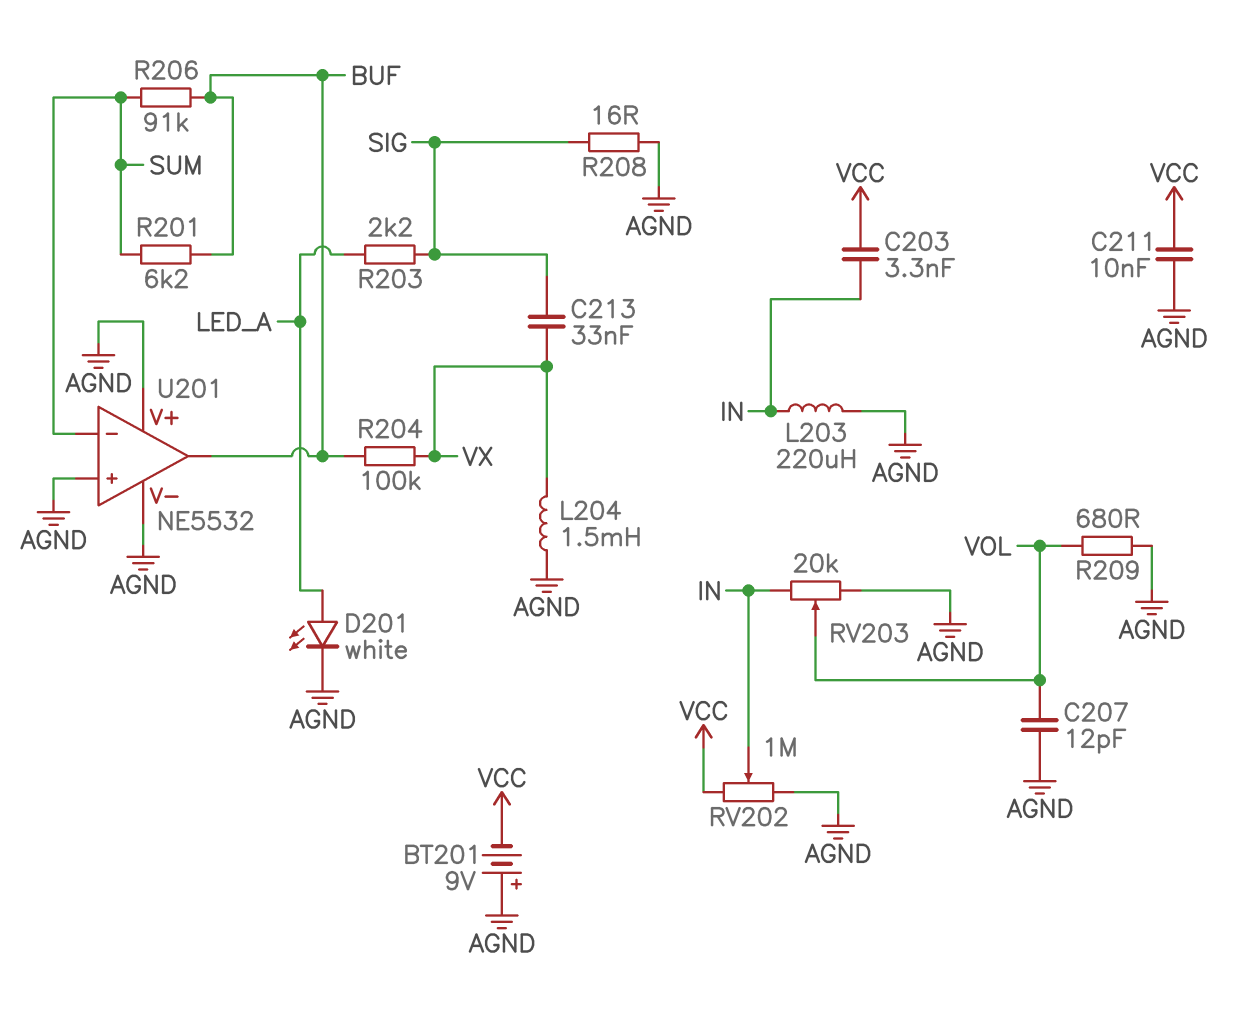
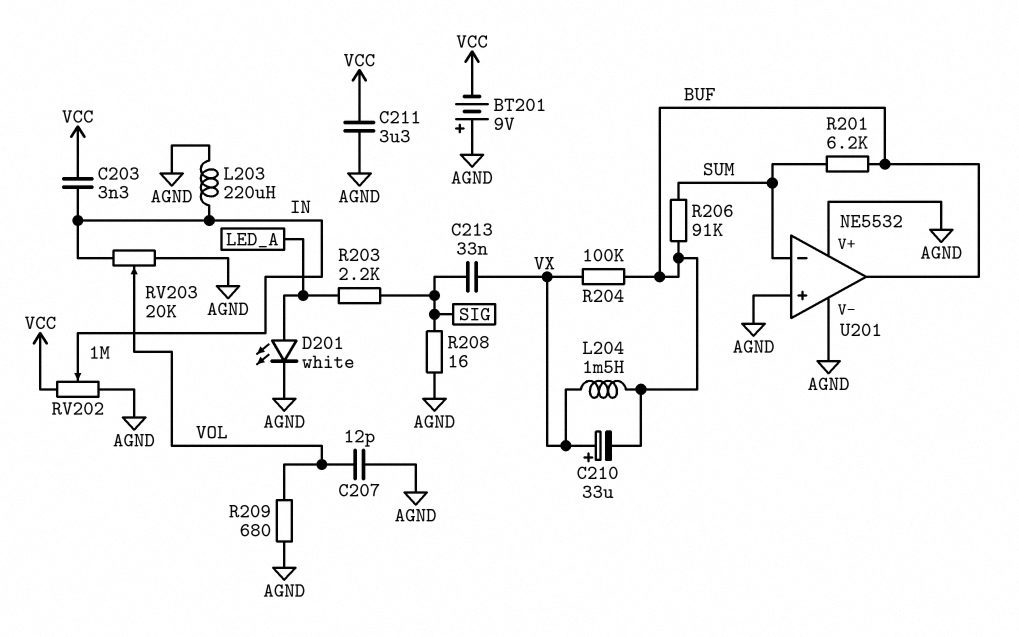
C210: none -> 33uF (plus VX, minus BUF)
C211: 10nF (AGND, VCC) -> 3.3uF (AGND, VCC)
L204: 1.5mH (AGND, VX) -> 1.5mH (BUF, VX)

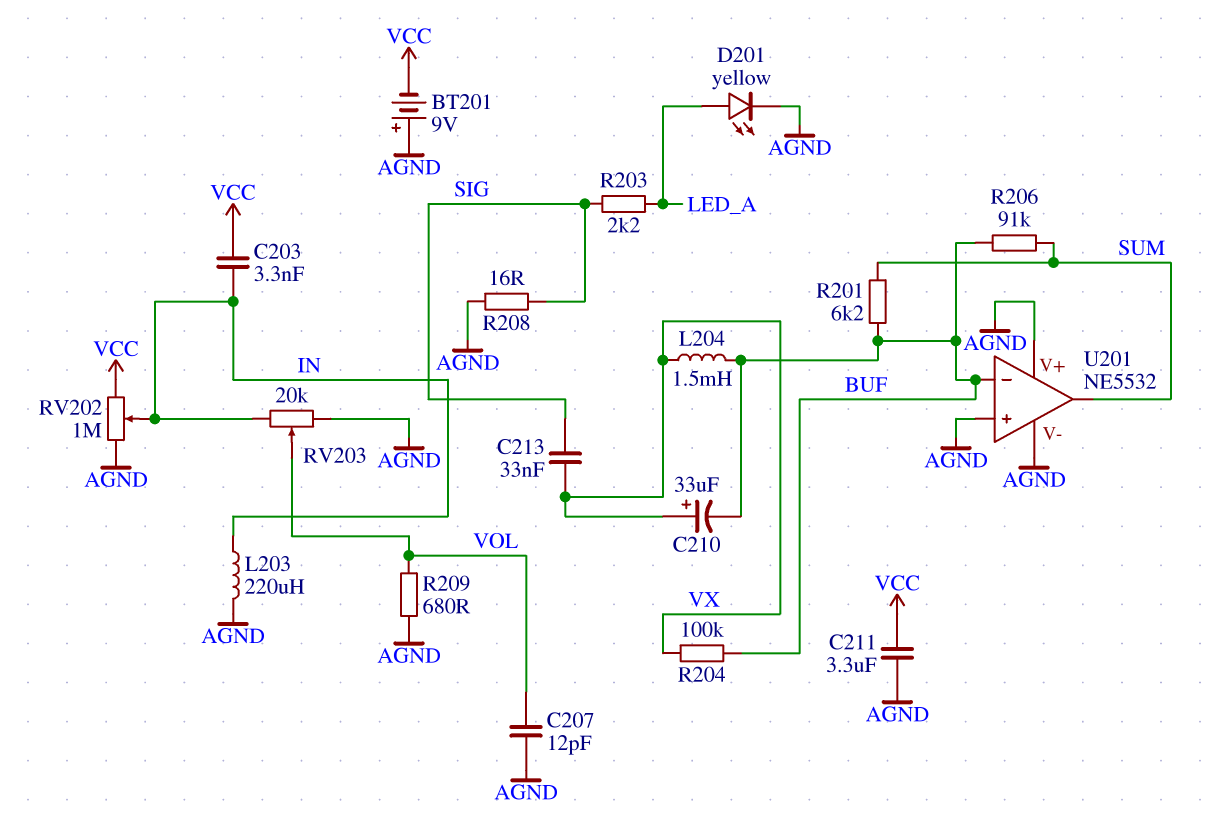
D201: LED white (A LED_A, K AGND) -> LED yellow (A LED_A, K AGND)
U201 pin in-: SUM -> BUF
U201 pin out: BUF -> SUM

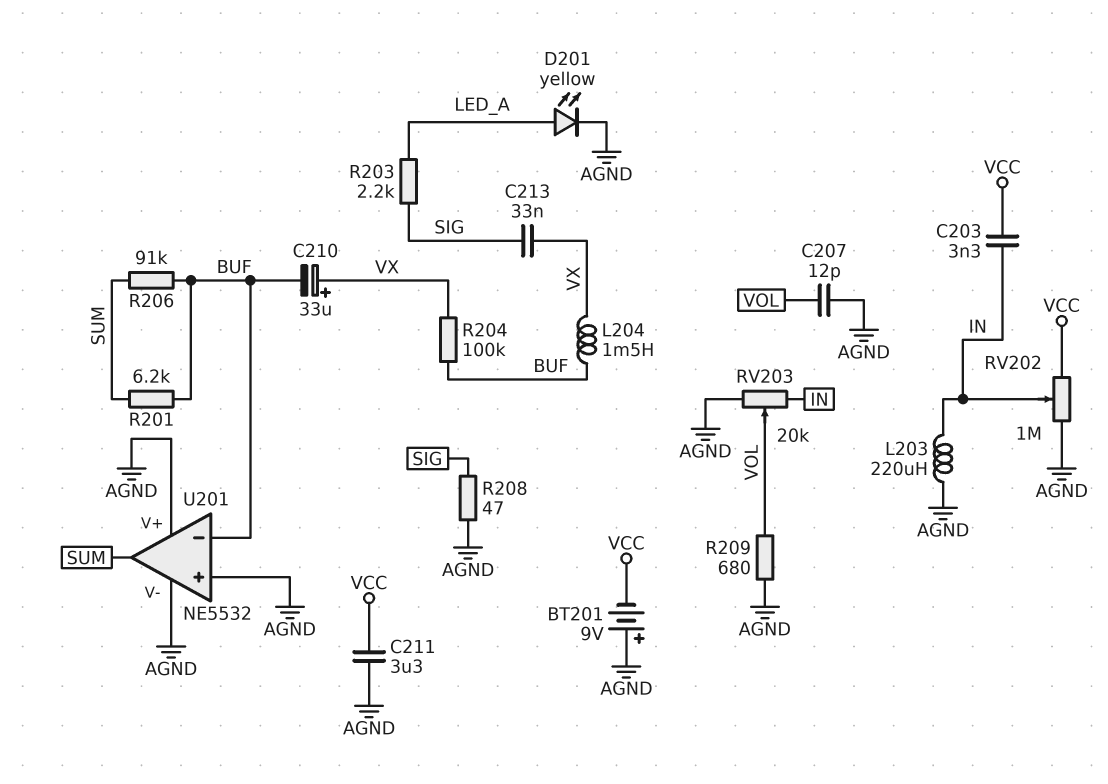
R208: 16 (AGND, SIG) -> 47 (AGND, SIG)

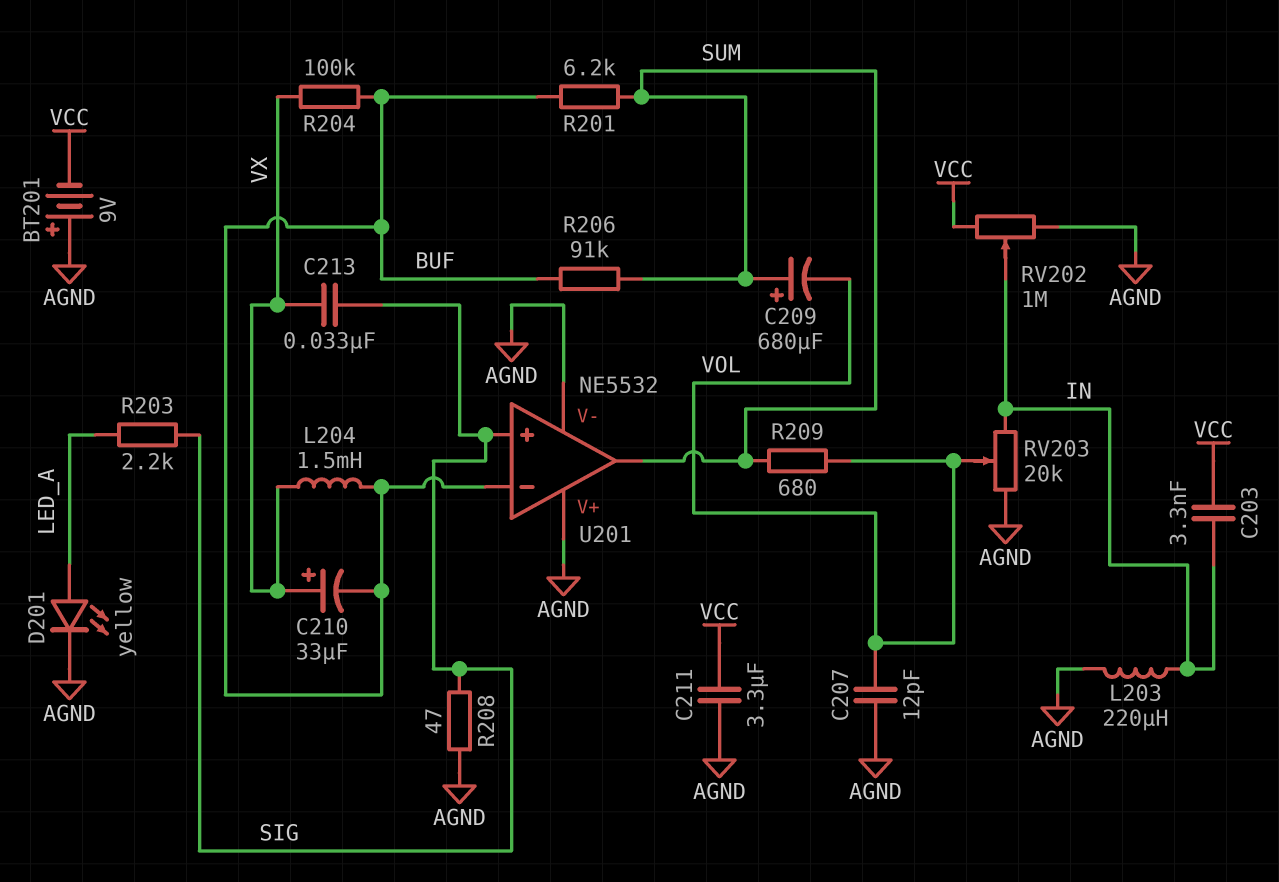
C209: none -> 680uF (plus SUM, minus VOL)
R209: 680 (AGND, VOL) -> 680 (SUM, VOL)
U201 pin in+: AGND -> SIG

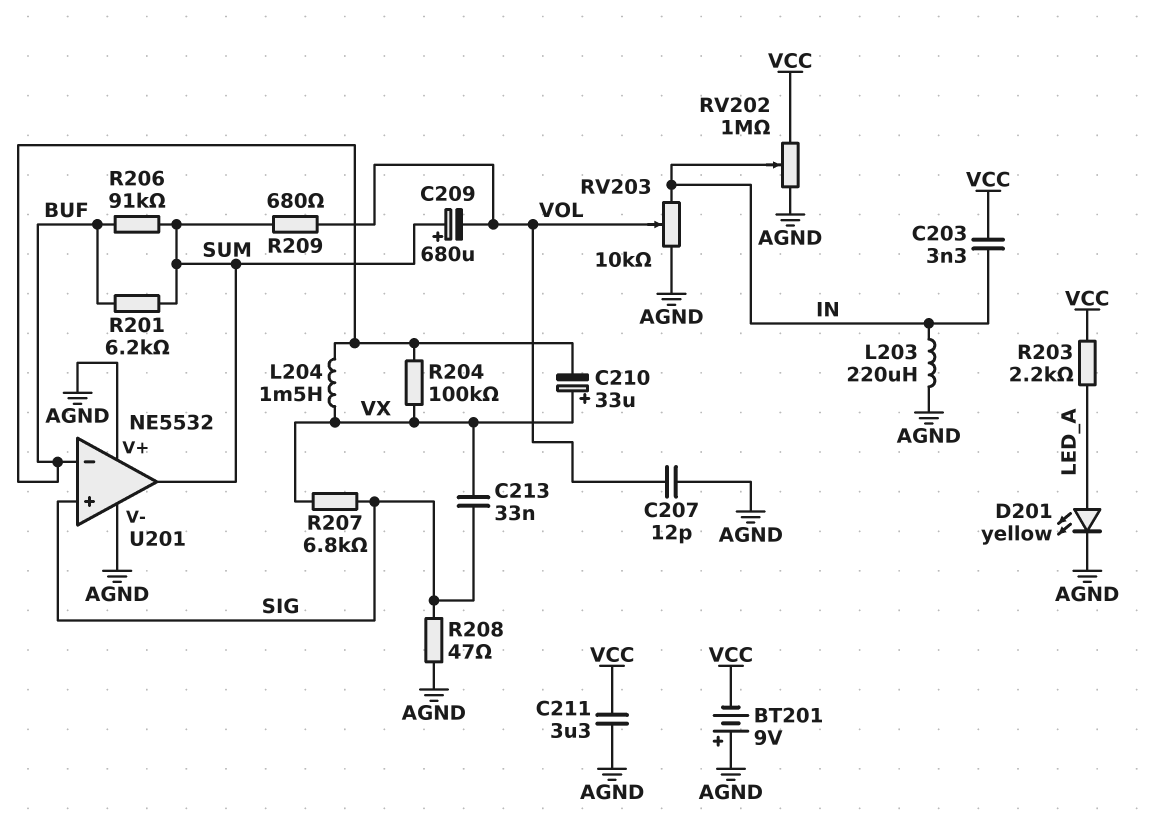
R203: 2.2k (LED_A, SIG) -> 2.2k (LED_A, VCC)
R207: none -> 6.8k (SIG, VX)
RV203: 20k (AGND, IN, wiper VOL) -> 10k (AGND, IN, wiper VOL)

